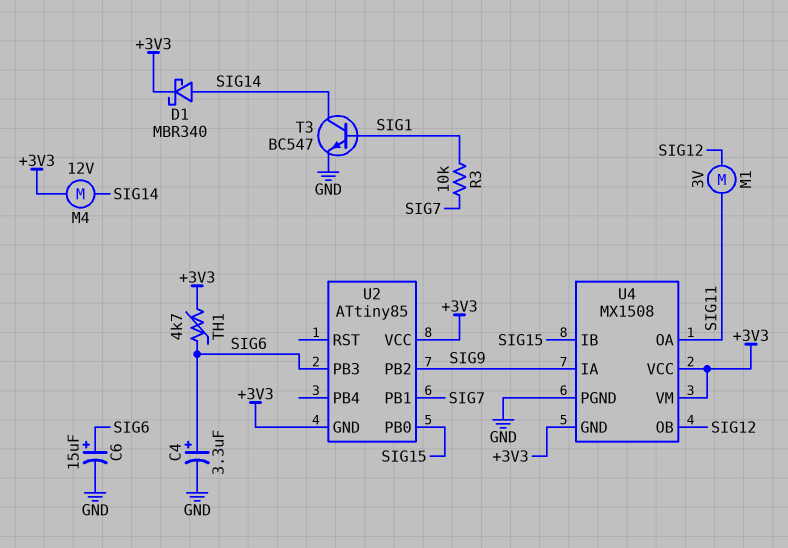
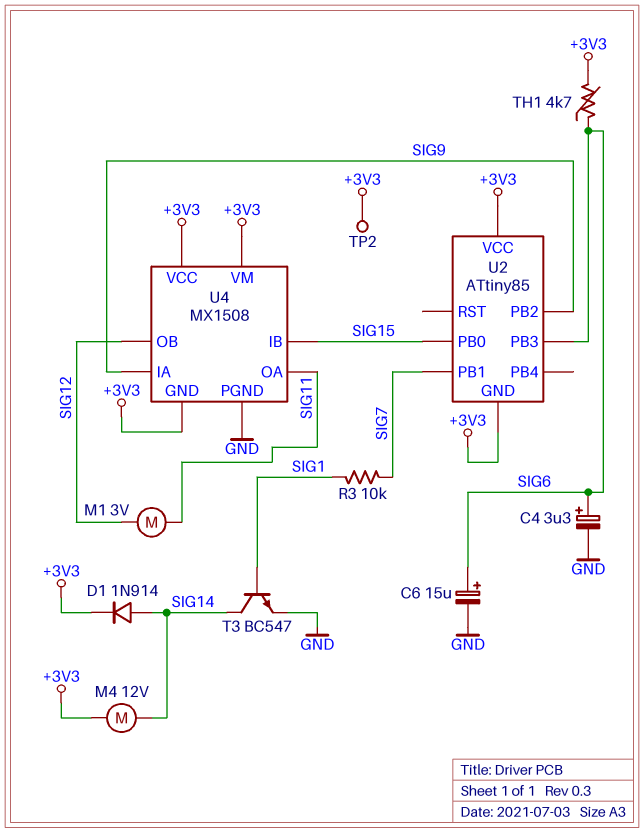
D1: schottky MBR340 (A SIG14, K +3V3) -> diode 1N914 (A SIG14, K +3V3)
TP2: none -> test point (+3V3)

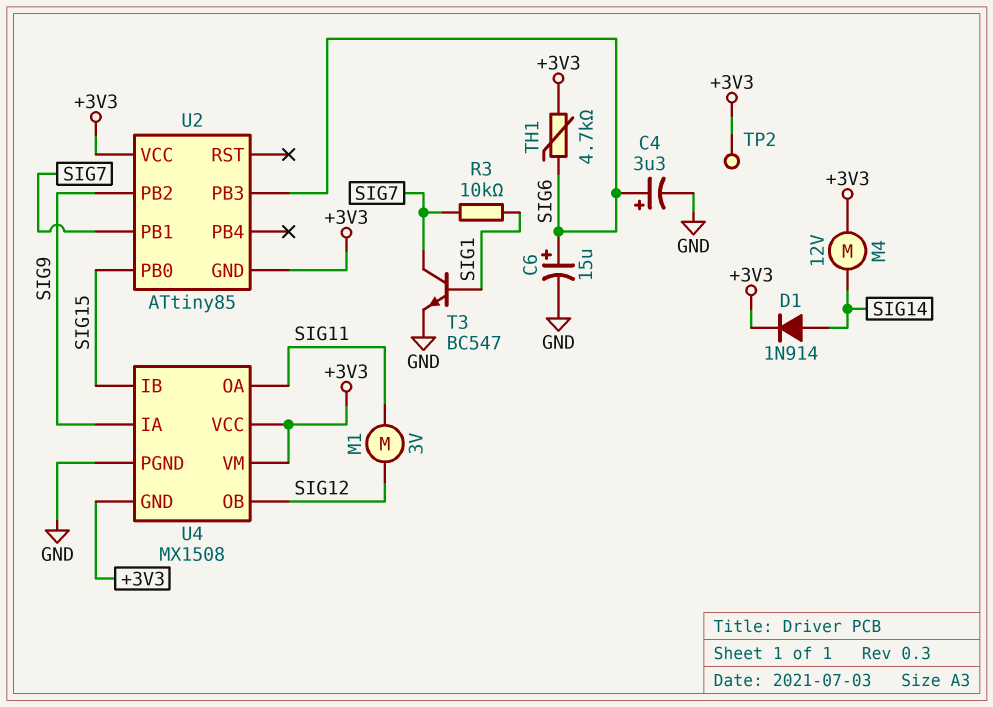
T3: NPN BC547 (B SIG1, C SIG14, E GND) -> NPN BC547 (B SIG1, C SIG7, E GND)

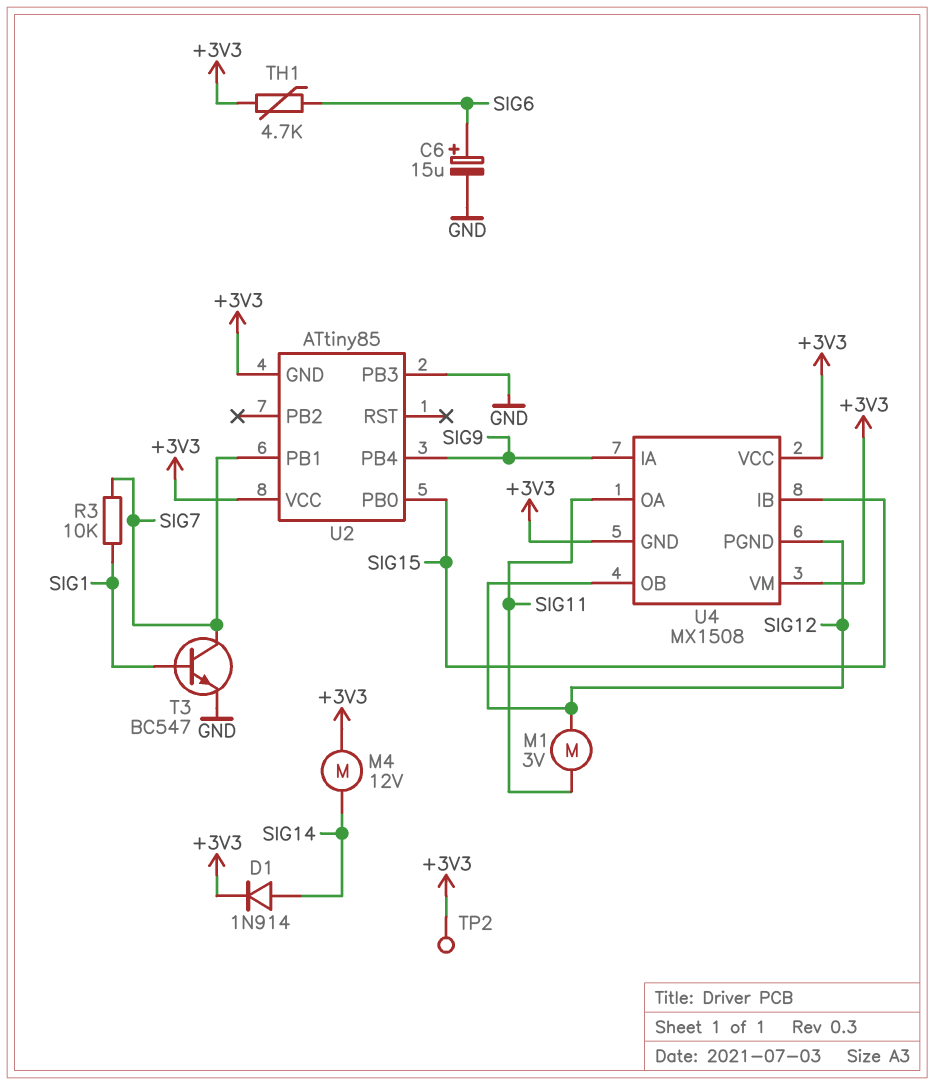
C4: 3.3uF (plus SIG6, minus GND) -> none
U2 pin PB2: SIG9 -> none
U2 pin PB3: SIG6 -> GND
U2 pin PB4: none -> SIG9
U4 pin PGND: GND -> SIG12

